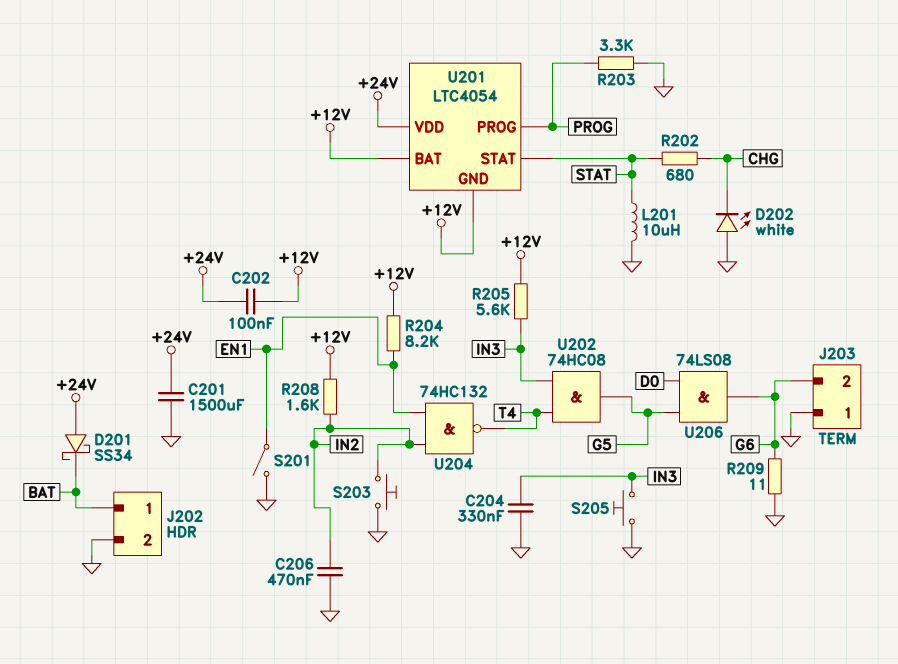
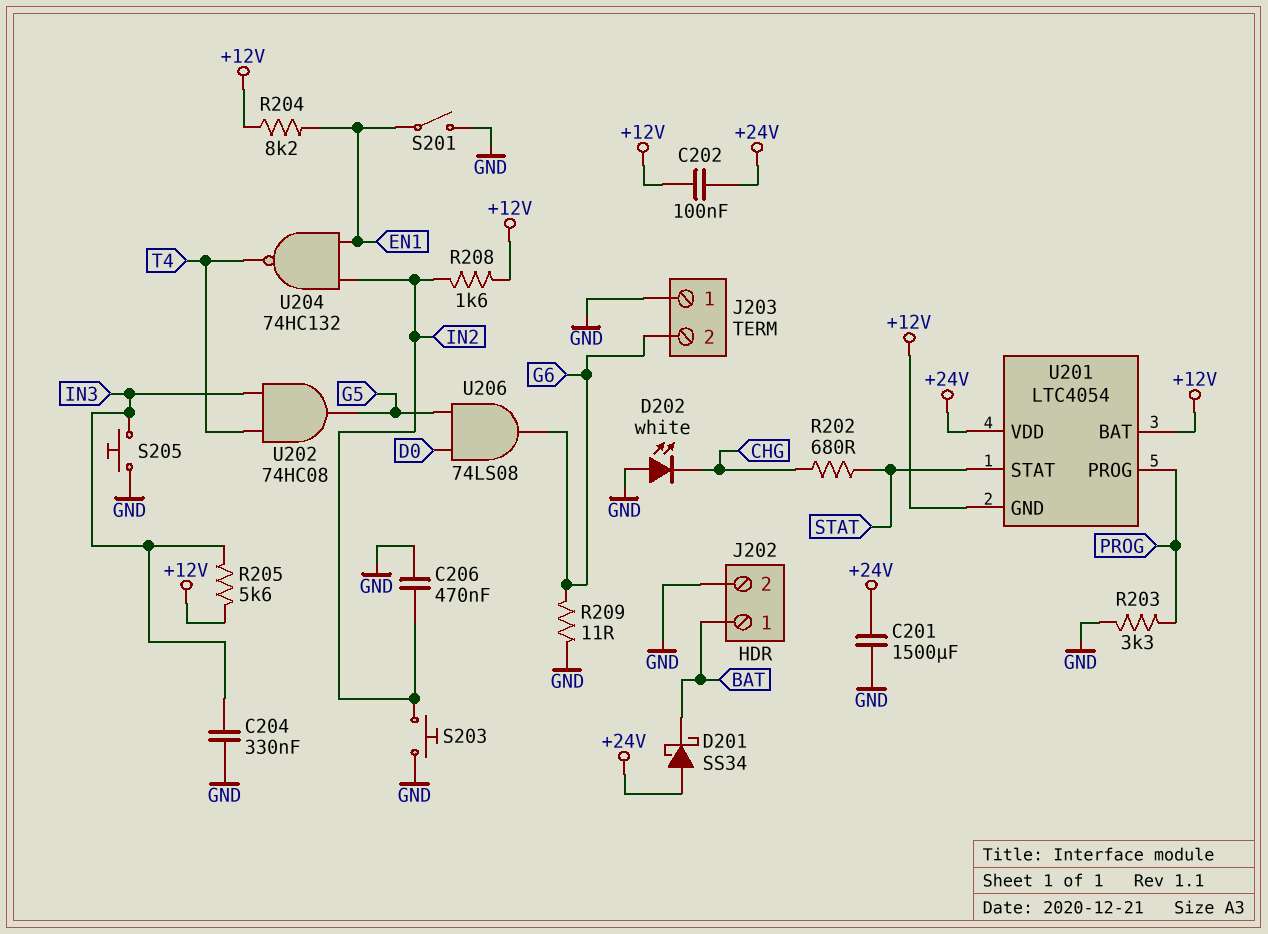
L201: 10uH (GND, STAT) -> none

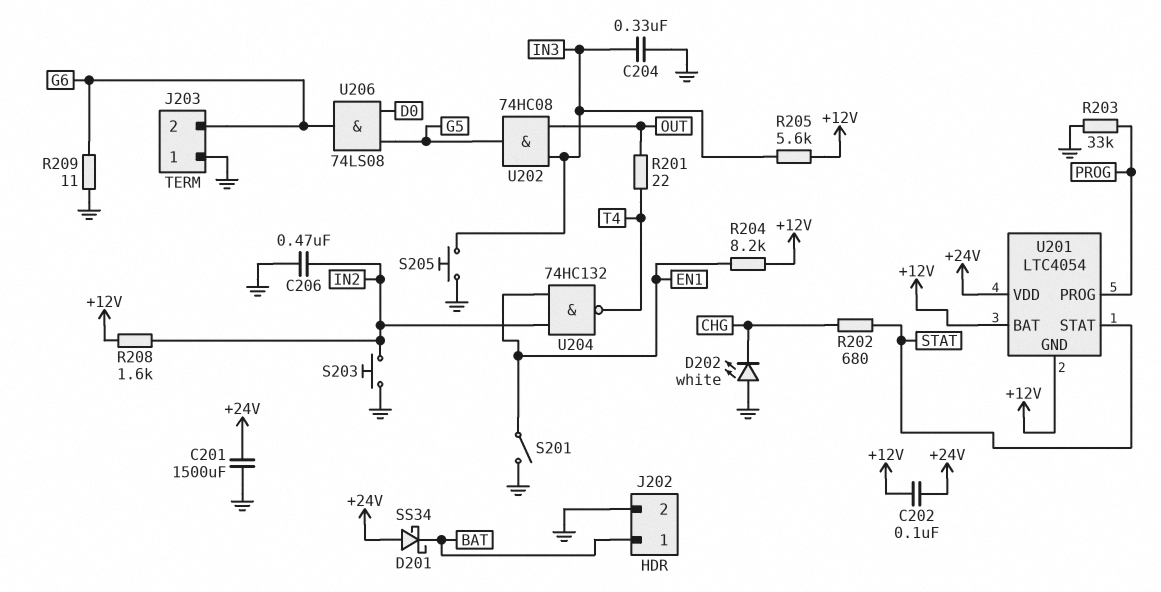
R201: none -> 22 (OUT, T4)
R203: 3.3k (GND, PROG) -> 33k (GND, PROG)
U202: AND 74HC08 (in IN3, in T4, out G5) -> AND 74HC08 (in IN3, in OUT, out G5)

